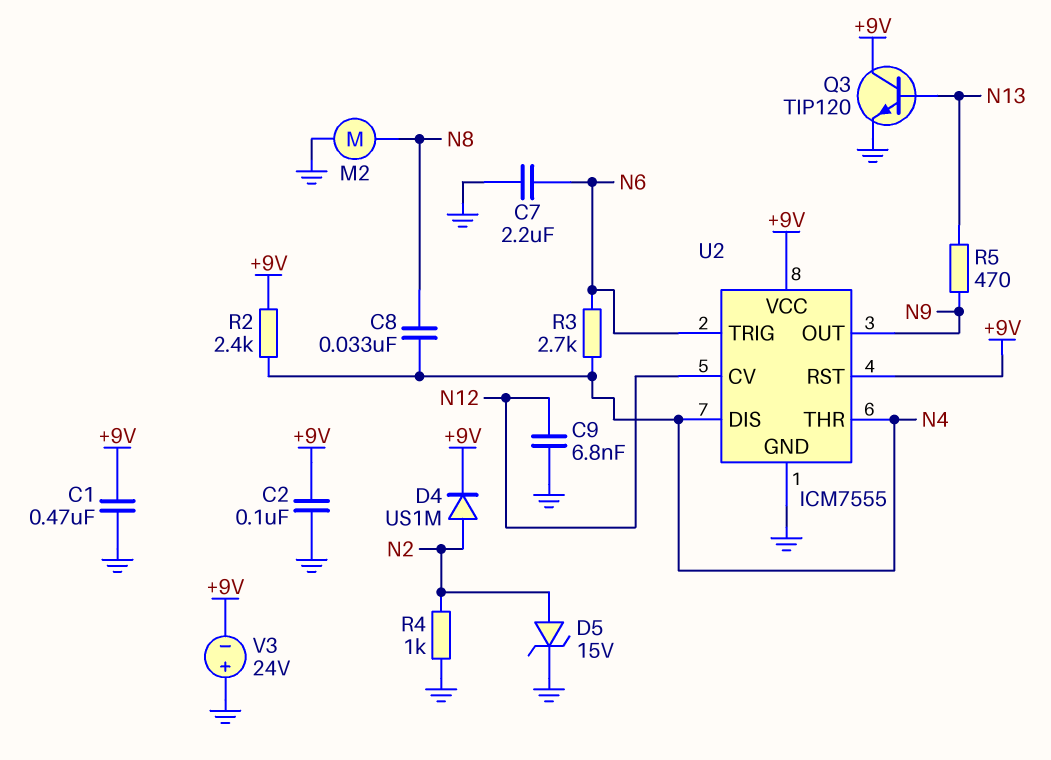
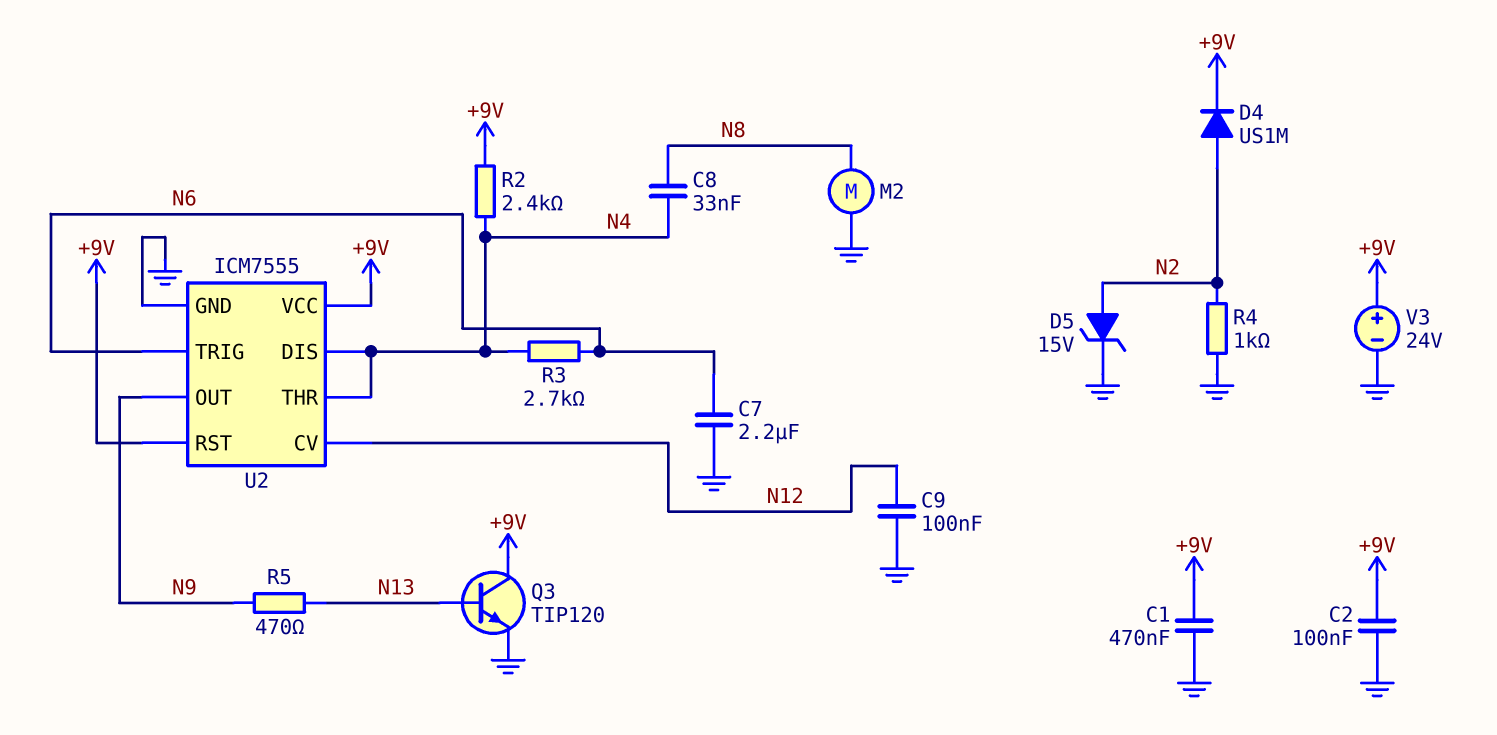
C9: 6.8nF (GND, N12) -> 100nF (GND, N12)
V3: 24V (plus GND, minus +9V) -> 24V (plus +9V, minus GND)

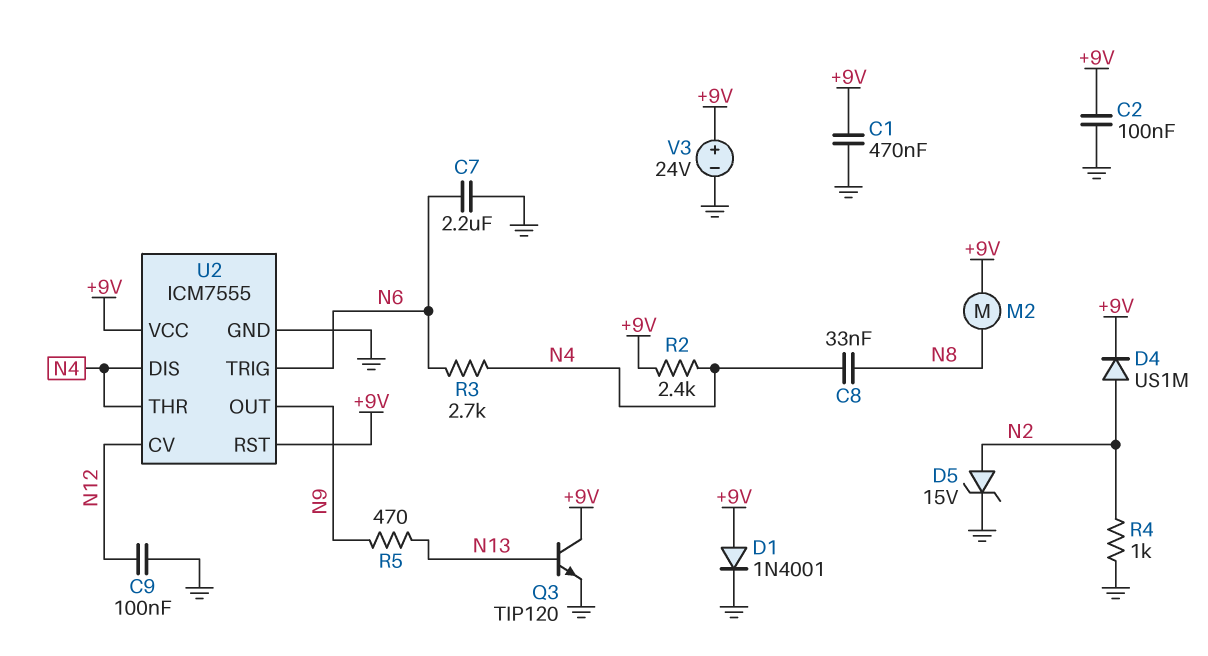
D1: none -> diode 1N4001 (A +9V, K GND)
M2: motor (GND, N8) -> motor (+9V, N8)

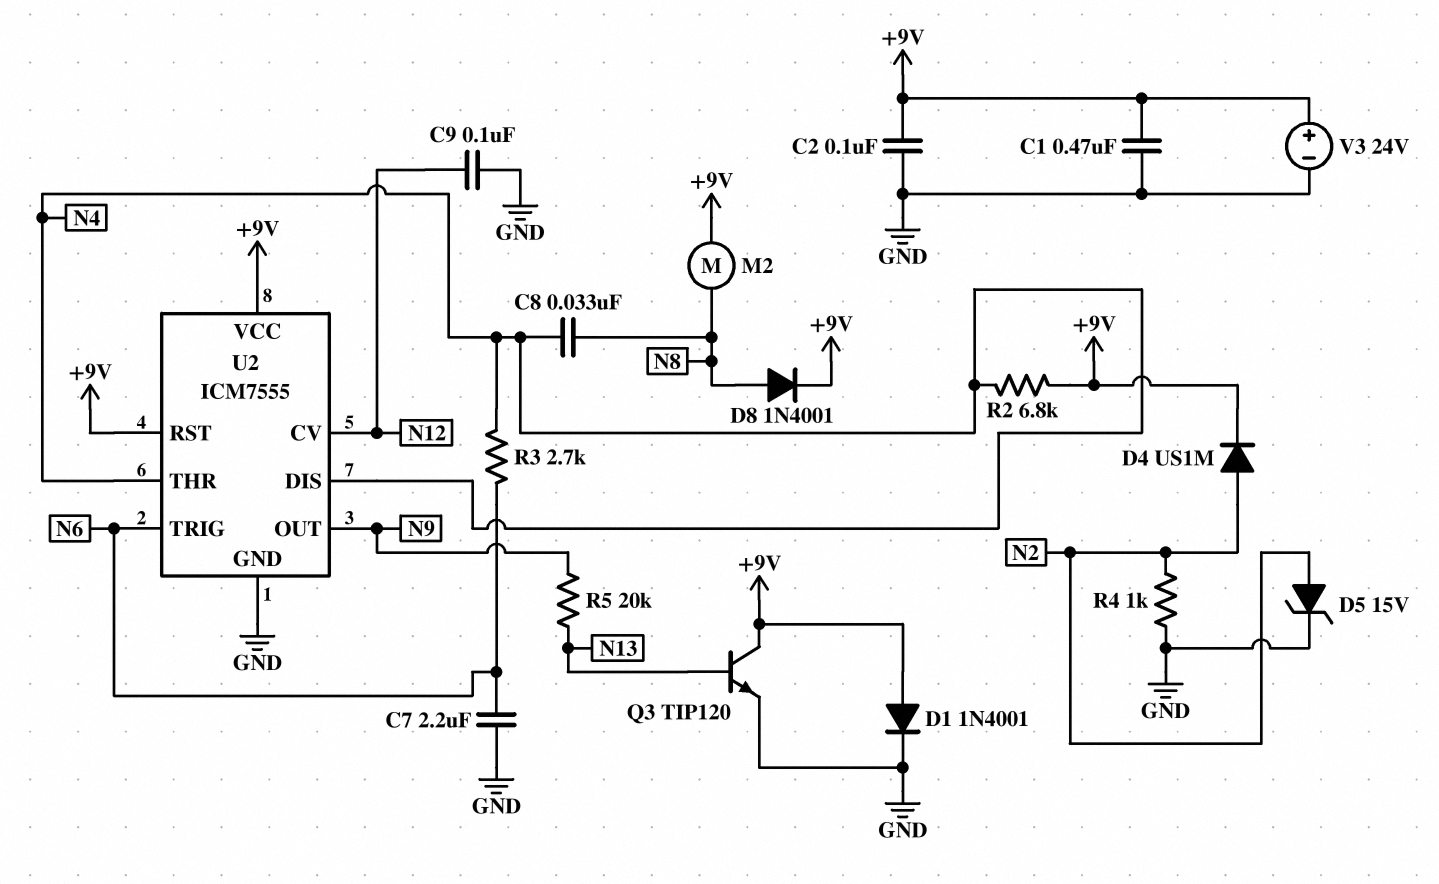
D8: none -> diode 1N4001 (A N8, K +9V)
R2: 2.4k (+9V, N4) -> 6.8k (+9V, N4)
R5: 470 (N9, N13) -> 20k (N9, N13)

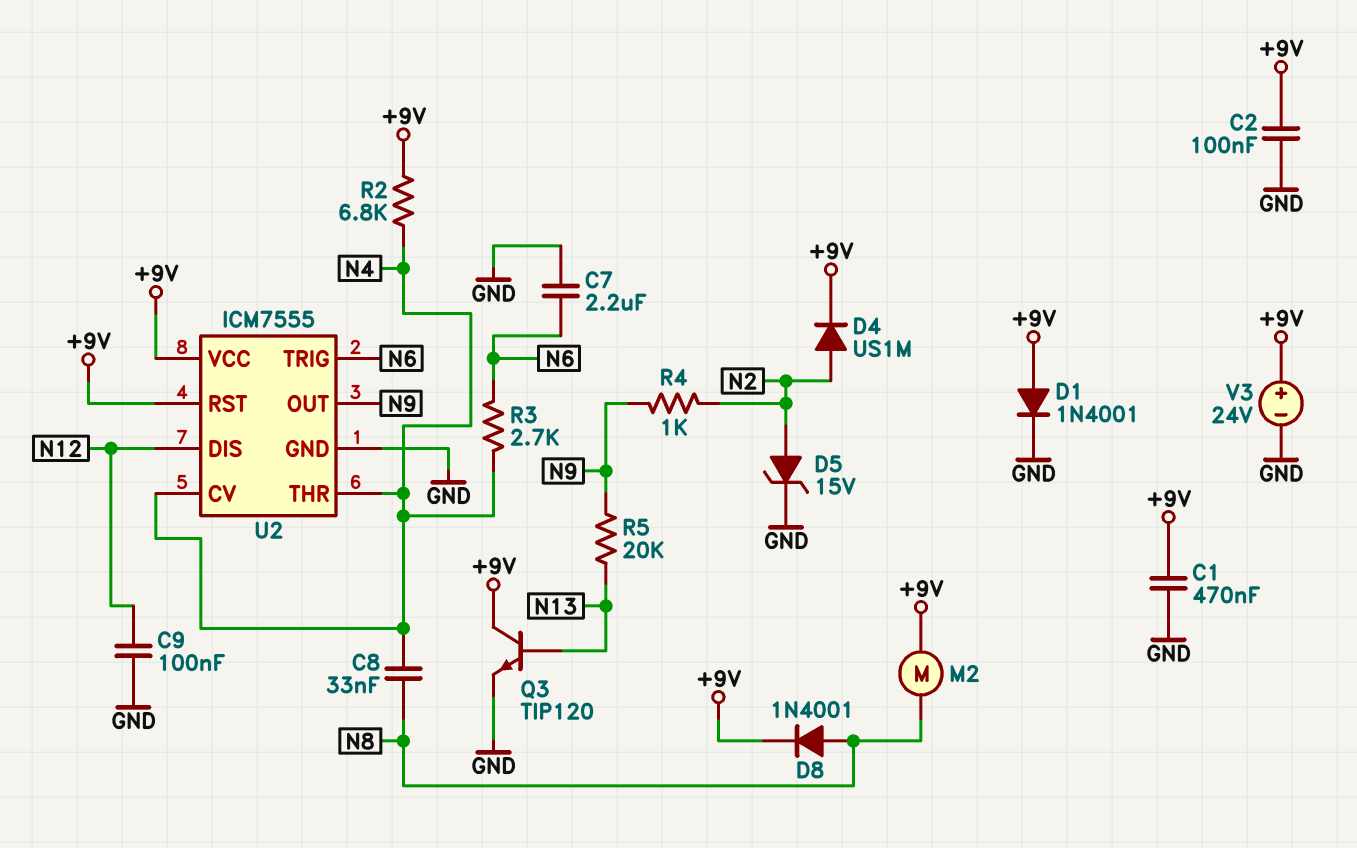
R4: 1k (GND, N2) -> 1k (N2, N9)
U2 pin CV: N12 -> N4
U2 pin DIS: N4 -> N12

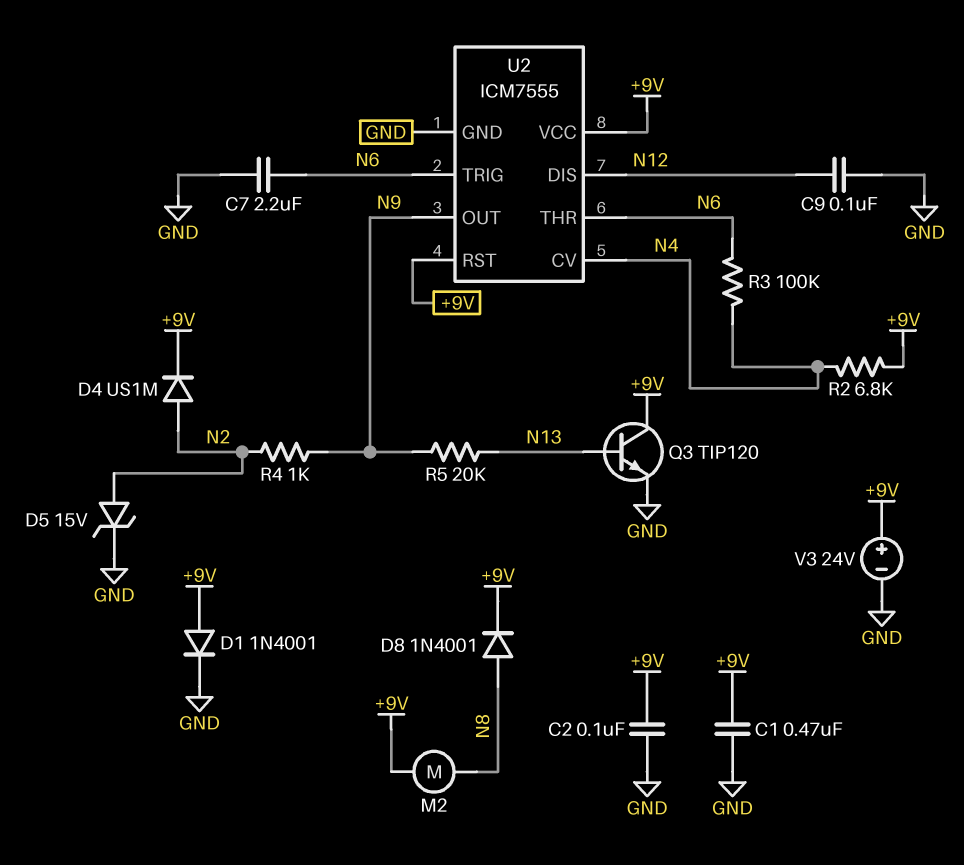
C8: 33nF (N4, N8) -> none
R3: 2.7k (N4, N6) -> 100k (N4, N6)
U2 pin THR: N4 -> N6

